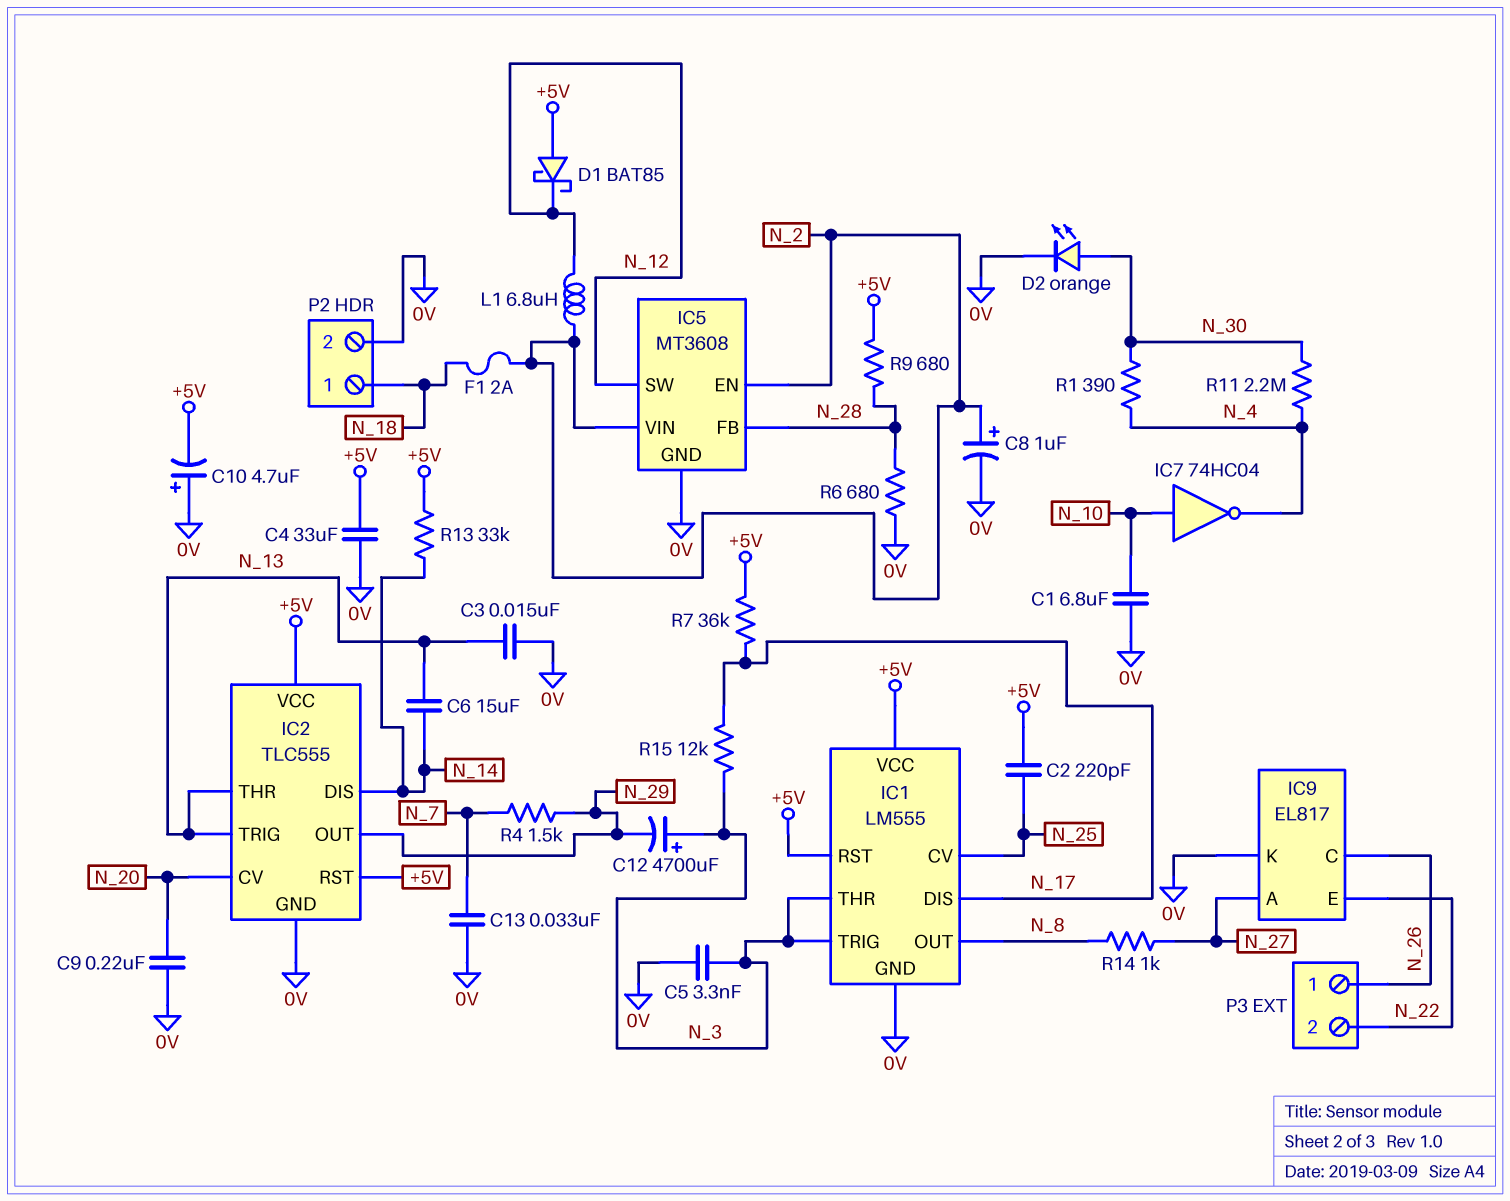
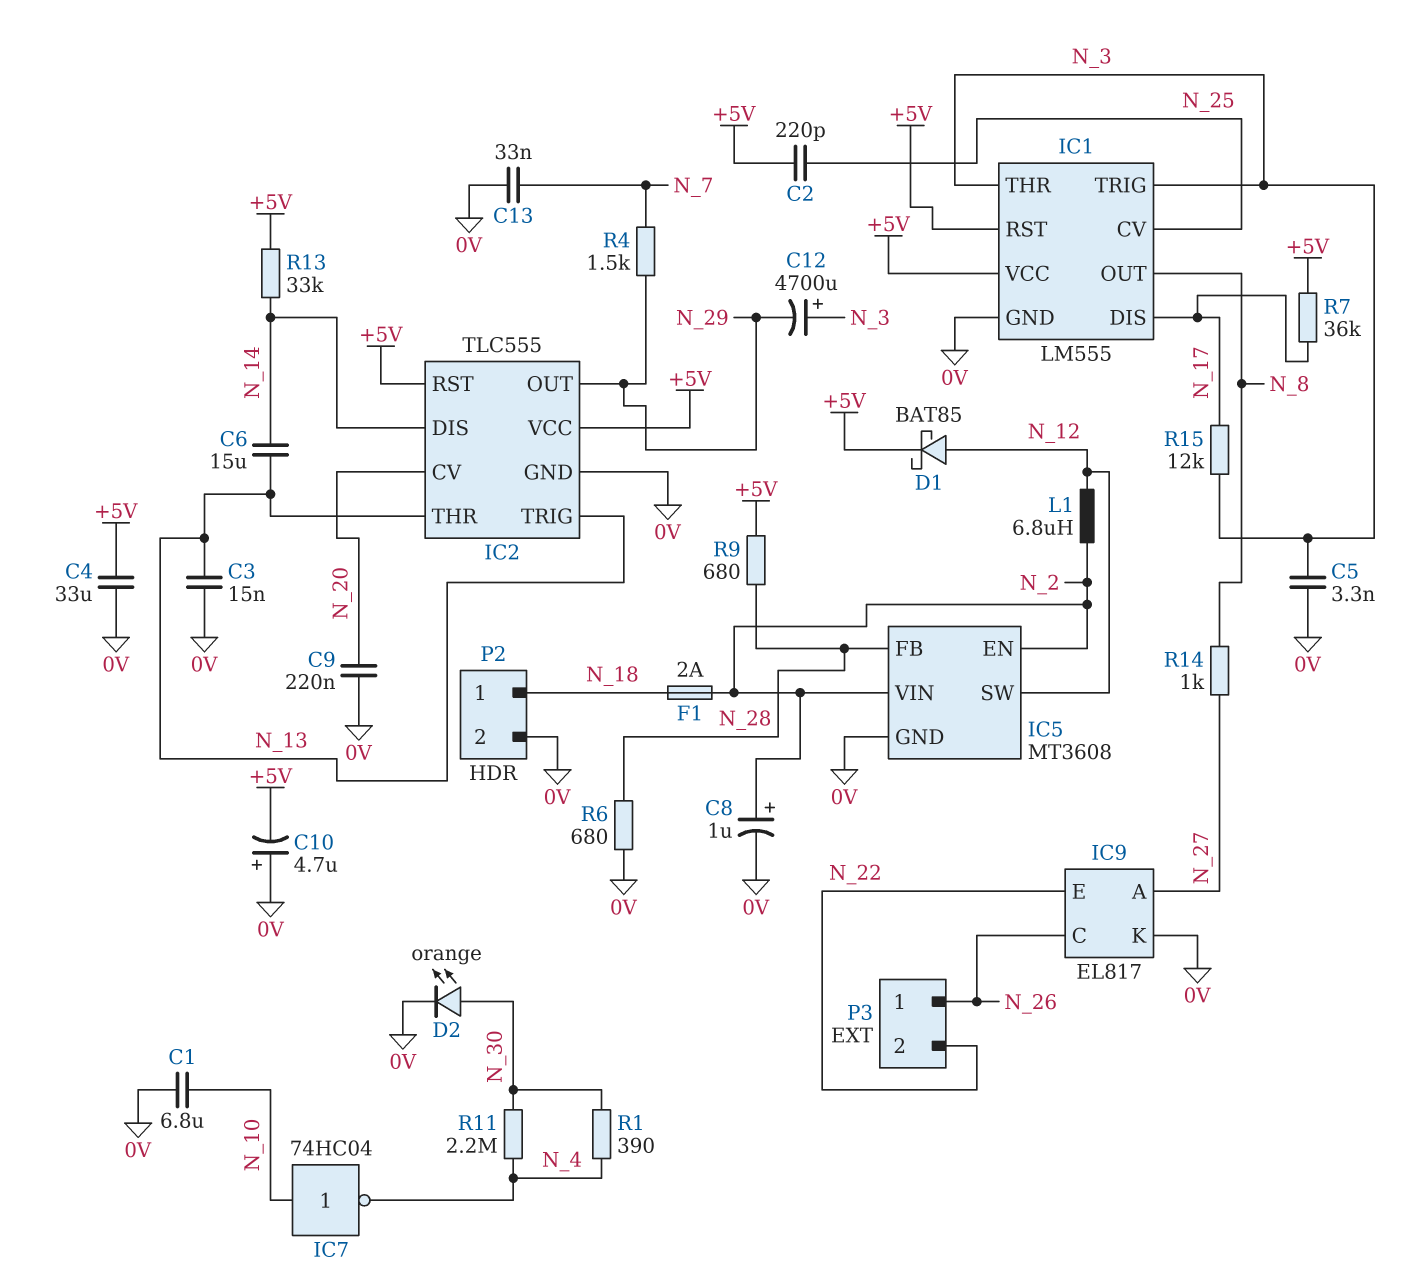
D1: schottky BAT85 (A +5V, K N_12) -> schottky BAT85 (A N_12, K +5V)

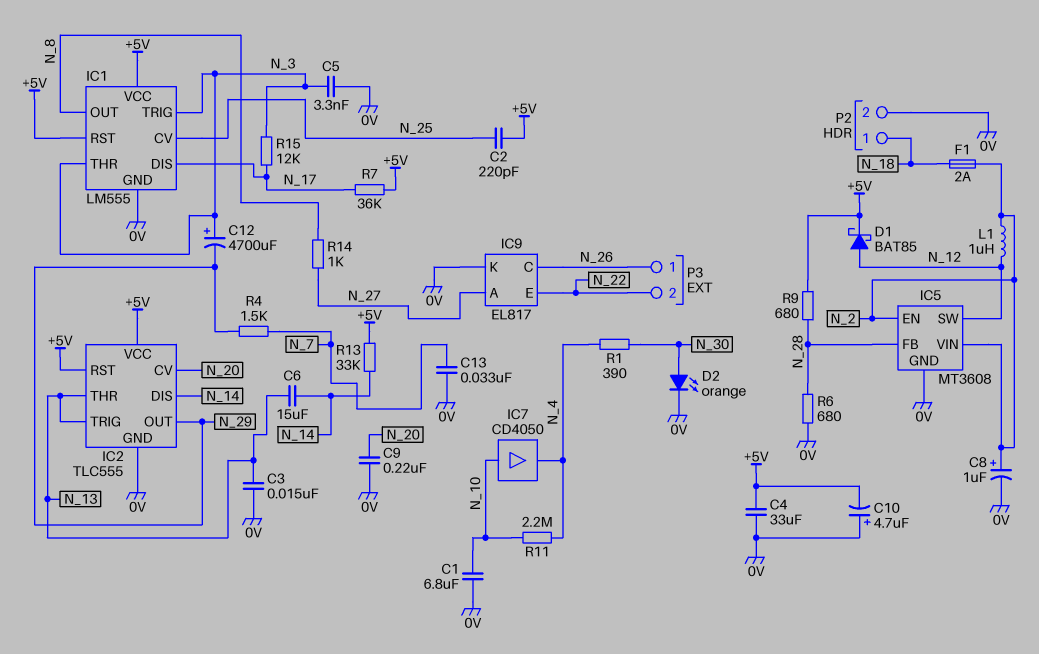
IC7: NOT 74HC04 (in N_10, out N_4) -> buffer CD4050 (in N_10, out N_4)
L1: 6.8uH (N_2, N_12) -> 1uH (N_2, N_12)
R11: 2.2M (N_4, N_30) -> 2.2M (N_4, N_10)

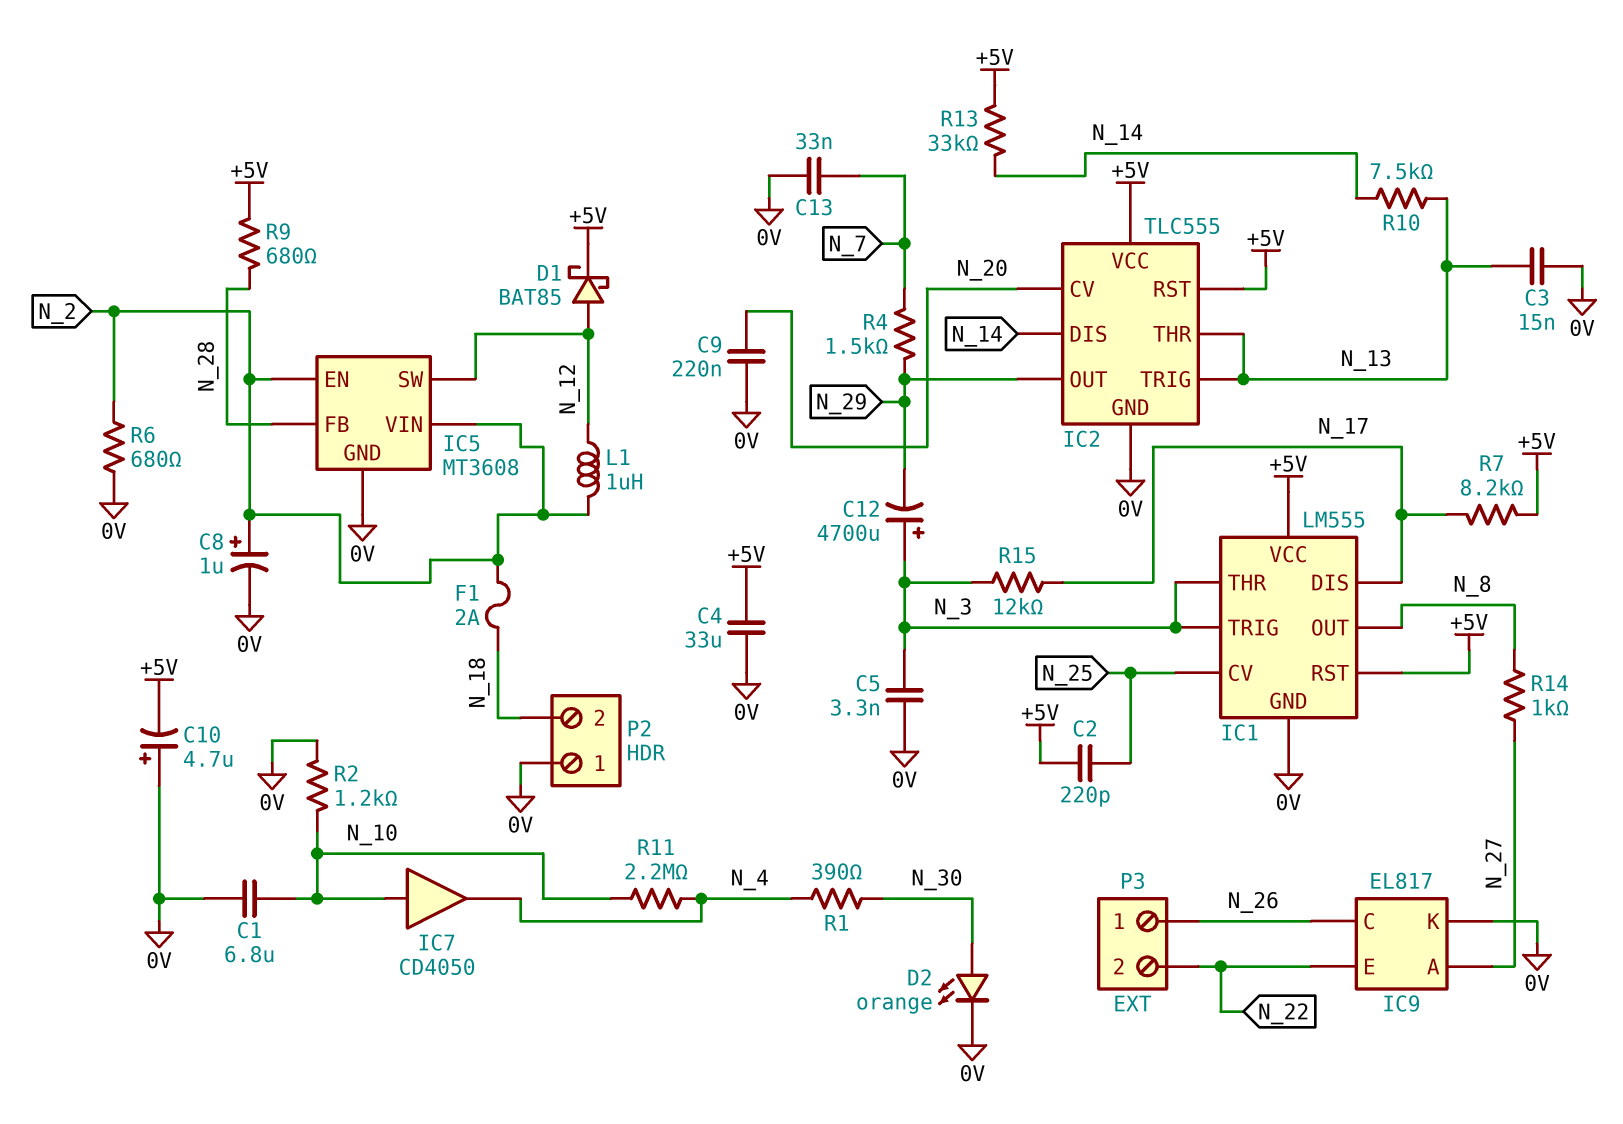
C6: 15uF (N_13, N_14) -> none
P2 pin 1: N_18 -> 0V
P2 pin 2: 0V -> N_18
R2: none -> 1.2k (0V, N_10)
R6: 680 (0V, N_28) -> 680 (0V, N_2)
R7: 36k (+5V, N_17) -> 8.2k (+5V, N_17)
R10: none -> 7.5k (N_13, N_14)

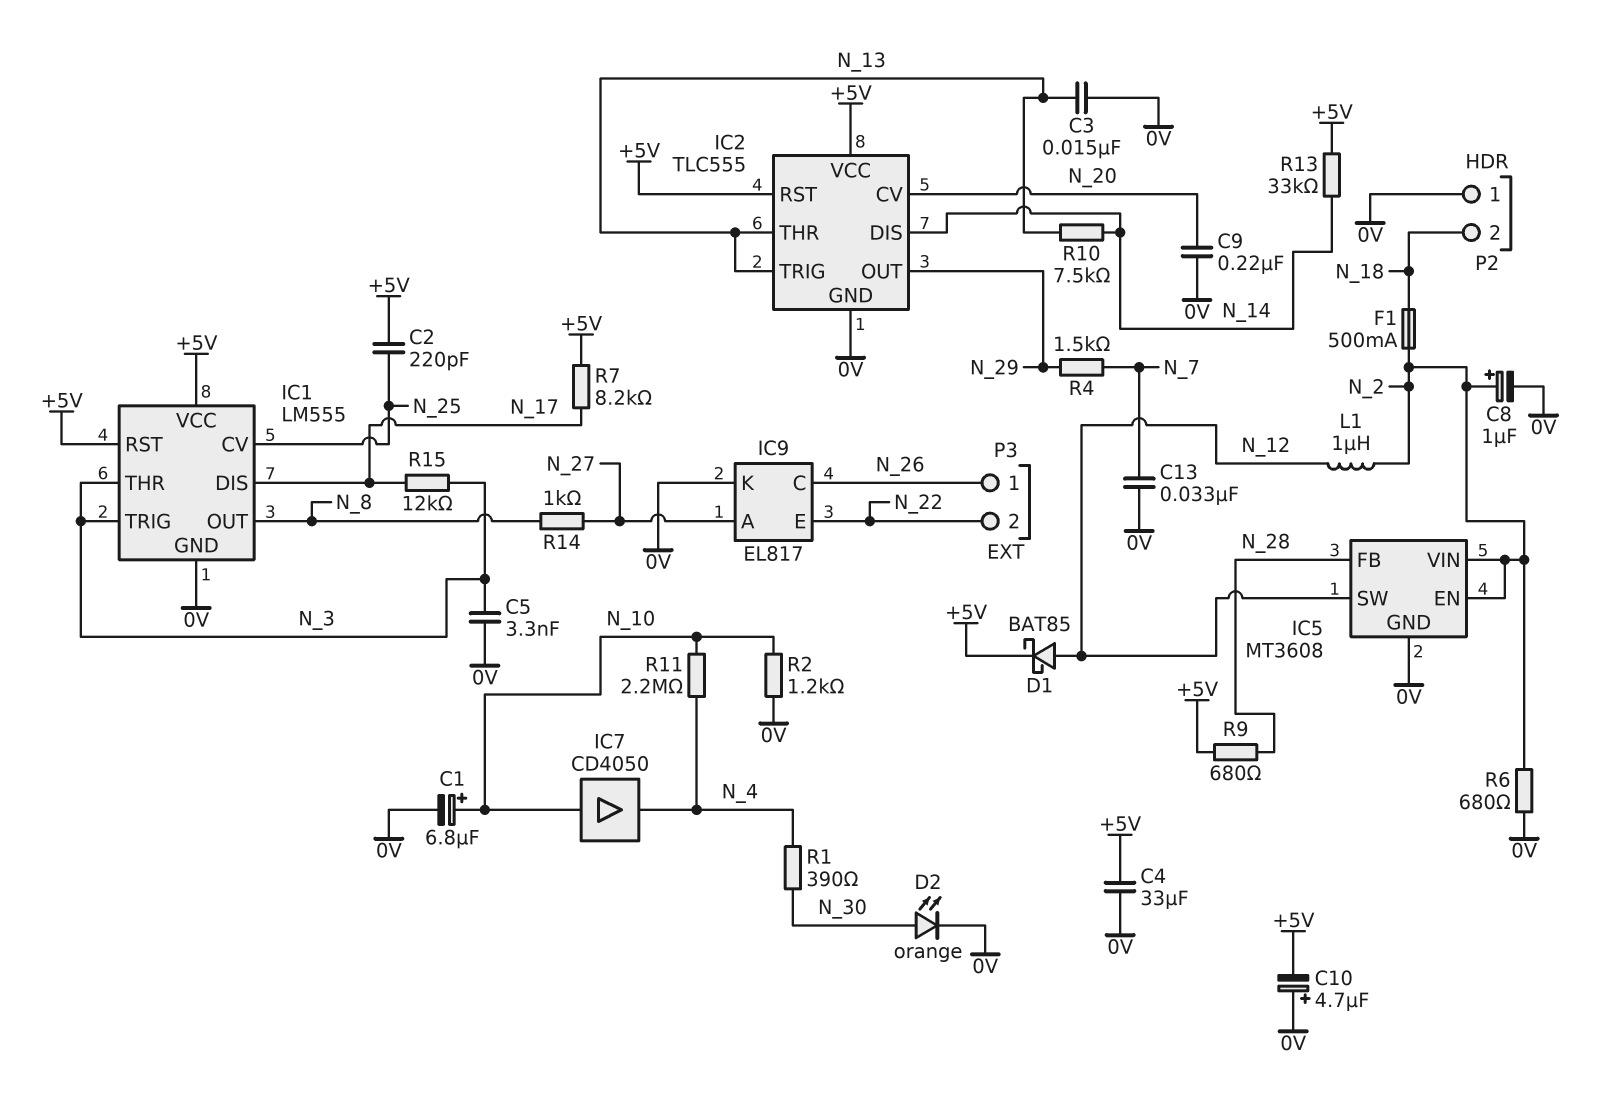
C1: 6.8uF (0V, N_10) -> 6.8uF (plus N_10, minus 0V)
C12: 4700uF (plus N_3, minus N_29) -> none
F1: 2A (N_2, N_18) -> 500mA (N_2, N_18)

